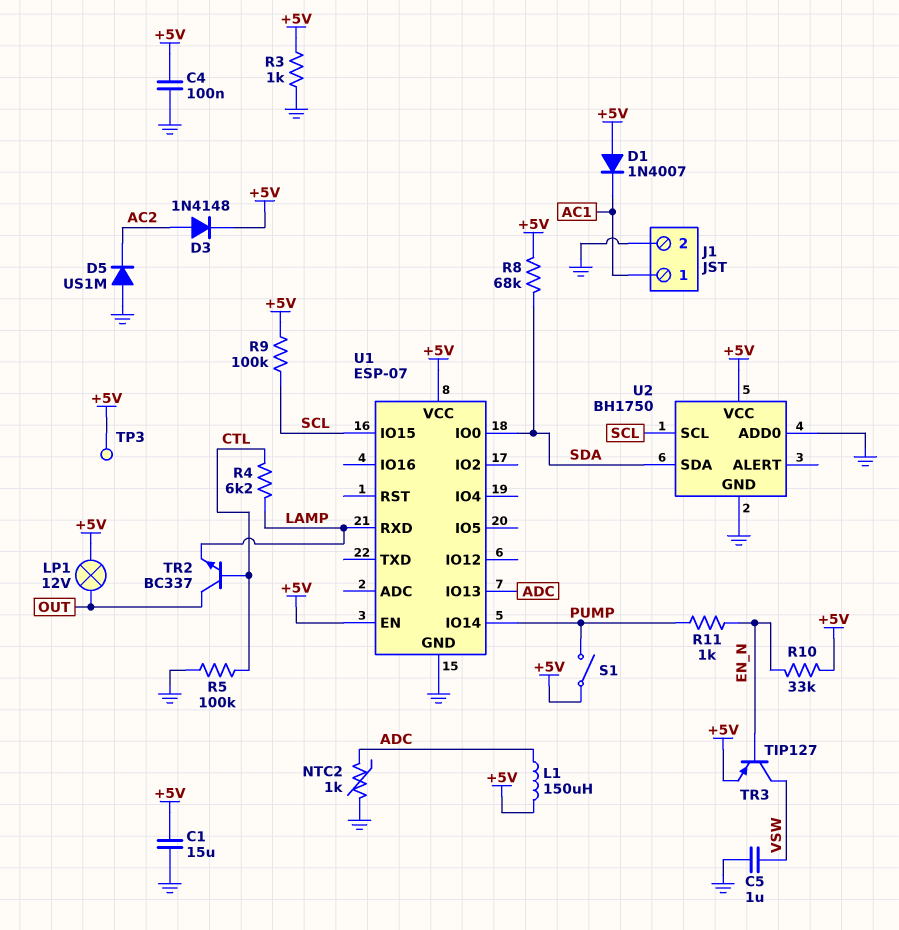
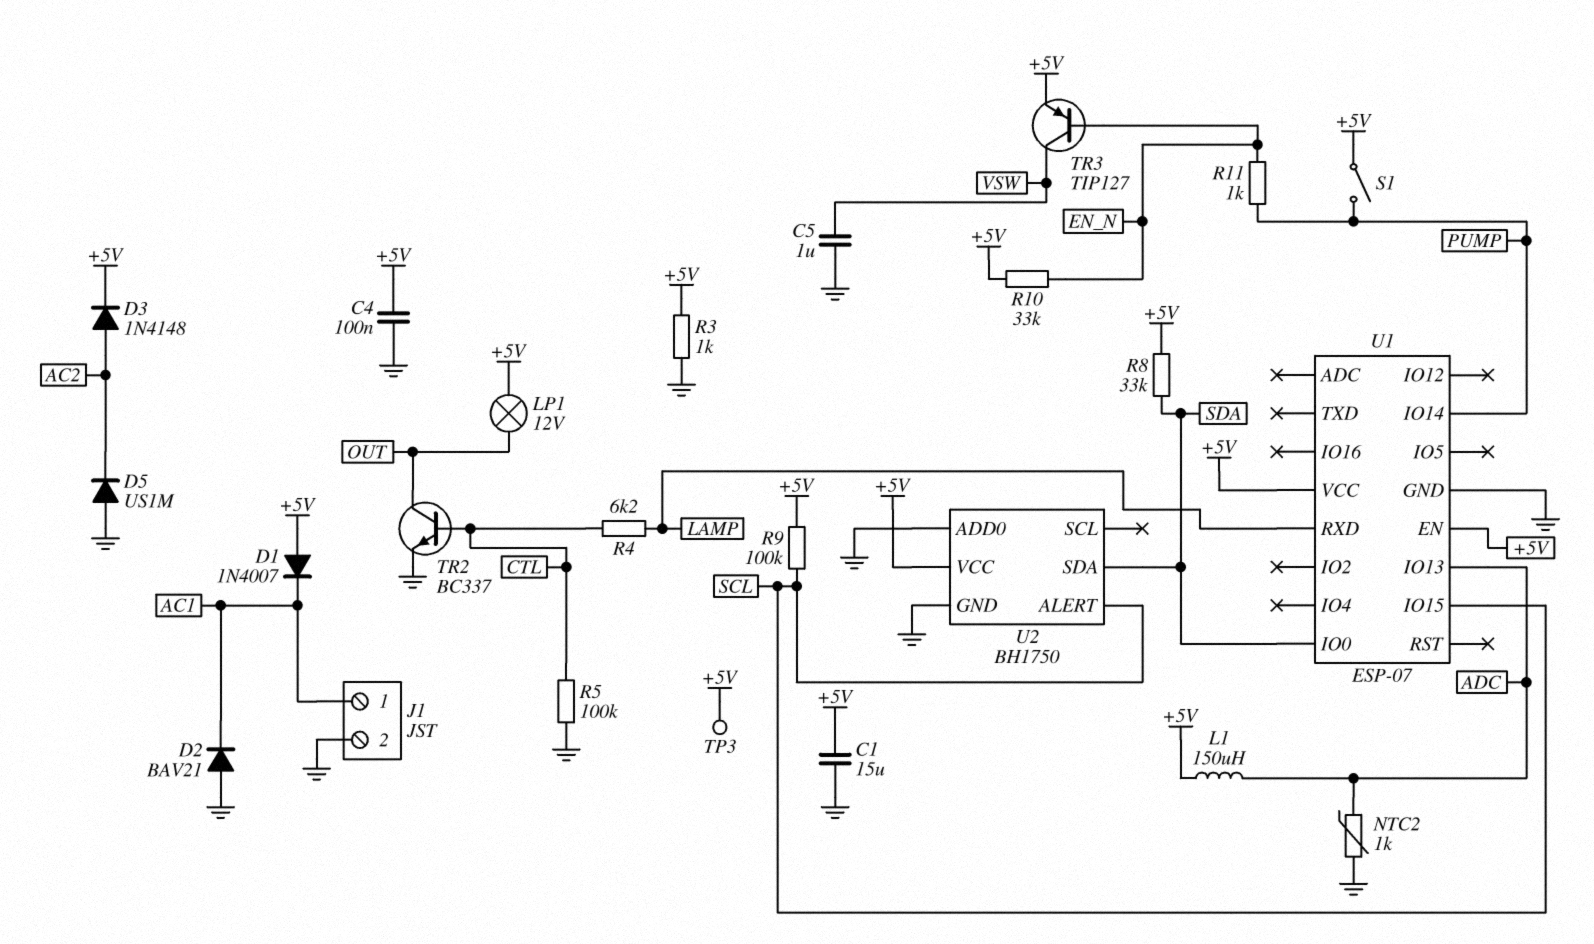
D2: none -> diode BAV21 (A GND, K AC1)
R8: 68k (+5V, SDA) -> 33k (+5V, SDA)
TR2: NPN BC337 (B CTL, C OUT, E LAMP) -> NPN BC337 (B CTL, C OUT, E GND)
U2 pin ALERT: none -> SCL
U2 pin SCL: SCL -> none

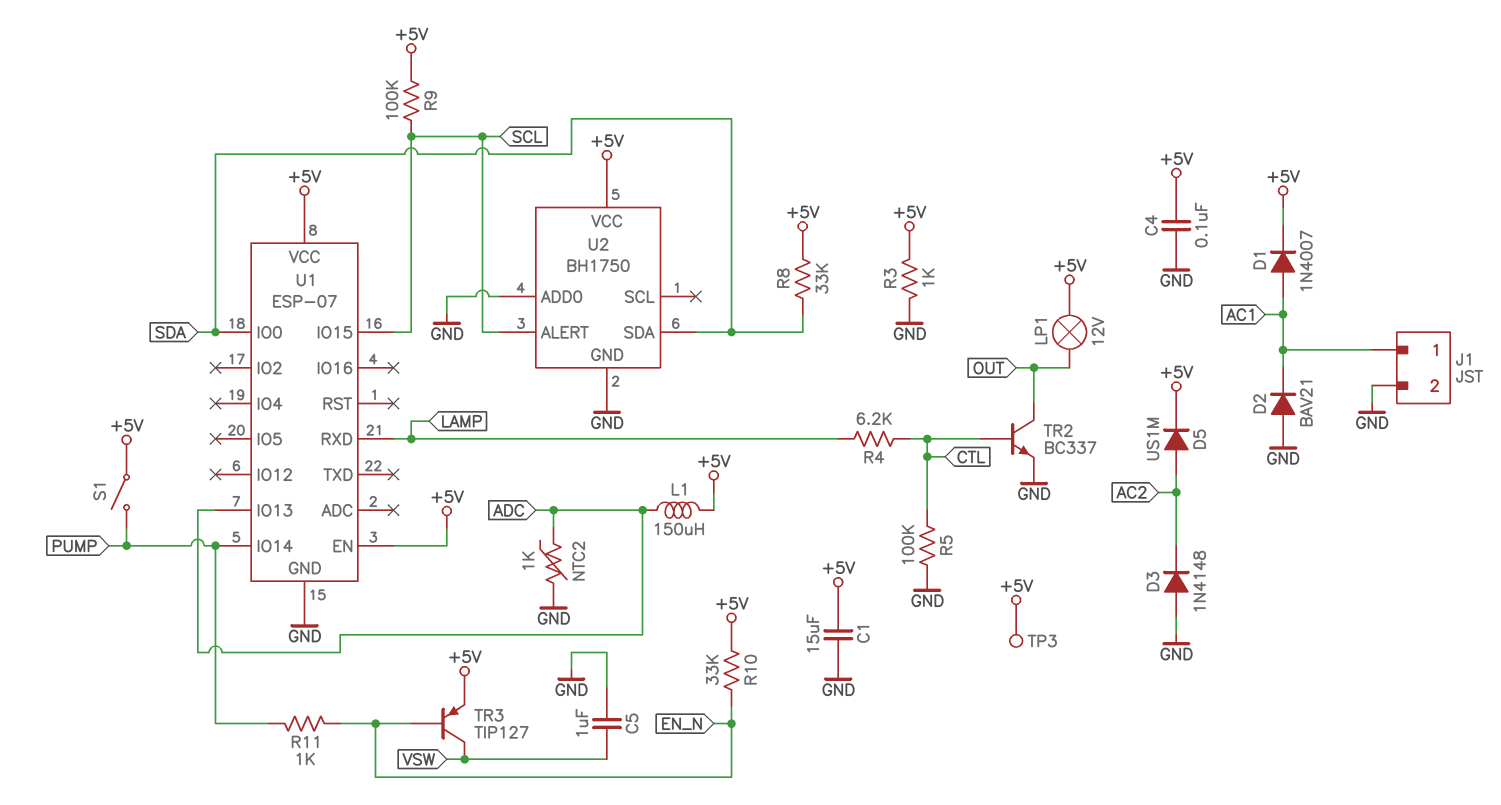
D1: diode 1N4007 (A +5V, K AC1) -> diode 1N4007 (A AC1, K +5V)
D3: diode 1N4148 (A AC2, K +5V) -> diode 1N4148 (A GND, K AC2)
D5: diode US1M (A GND, K AC2) -> diode US1M (A AC2, K +5V)

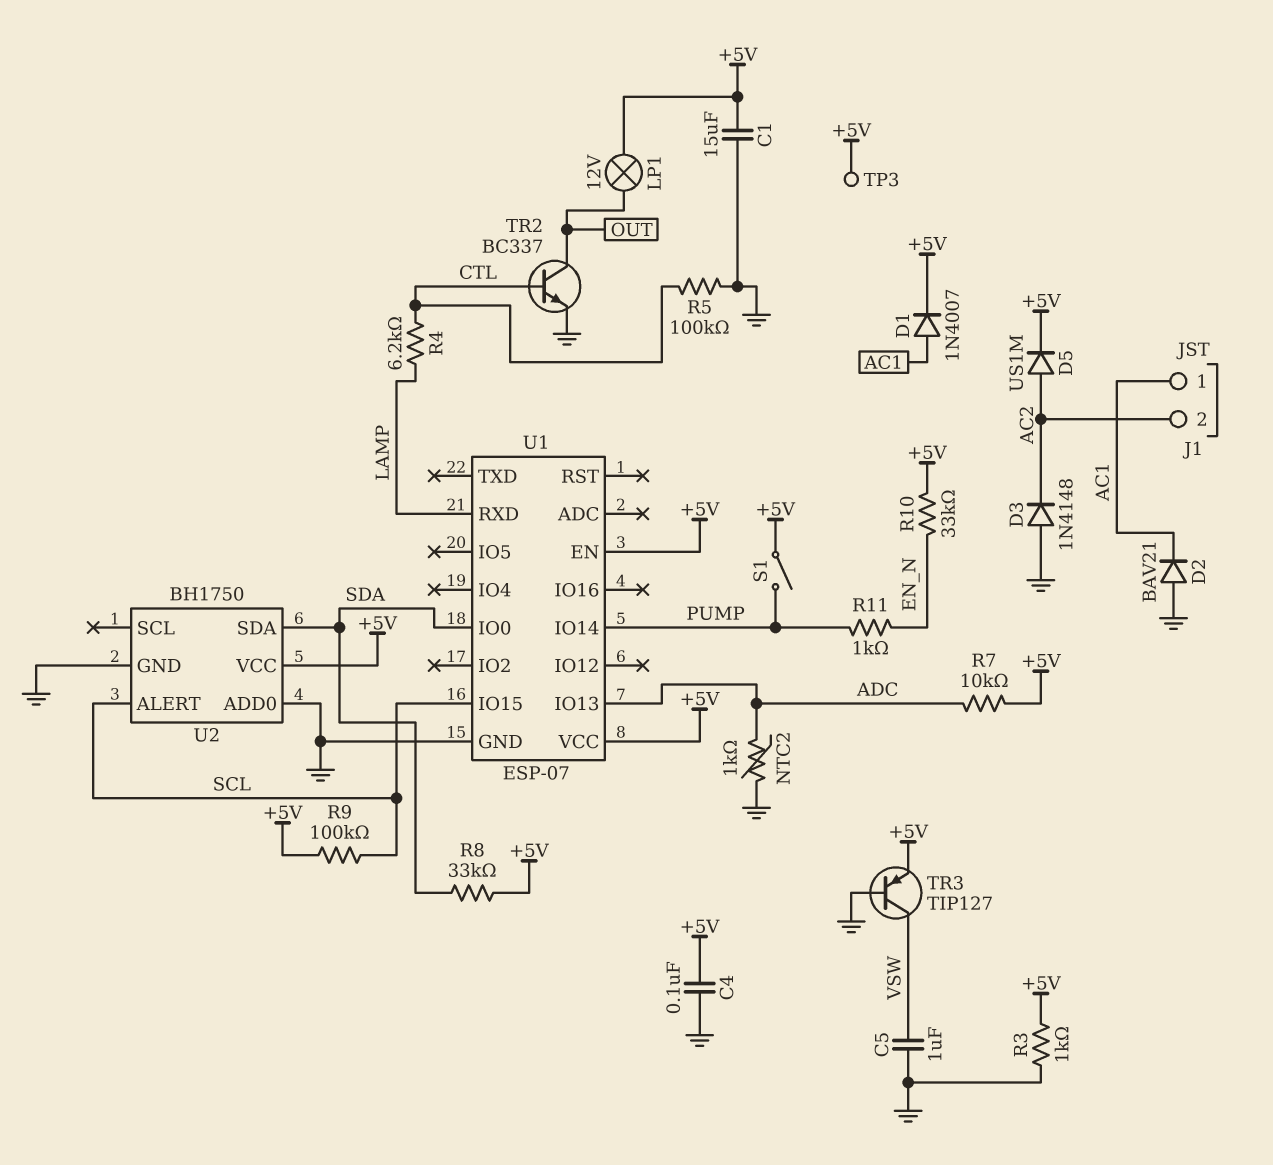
J1 pin 2: GND -> AC2
L1: 150uH (+5V, ADC) -> none
R7: none -> 10k (+5V, ADC)
TR3: PNP TIP127 (B EN_N, C VSW, E +5V) -> PNP TIP127 (B GND, C VSW, E +5V)

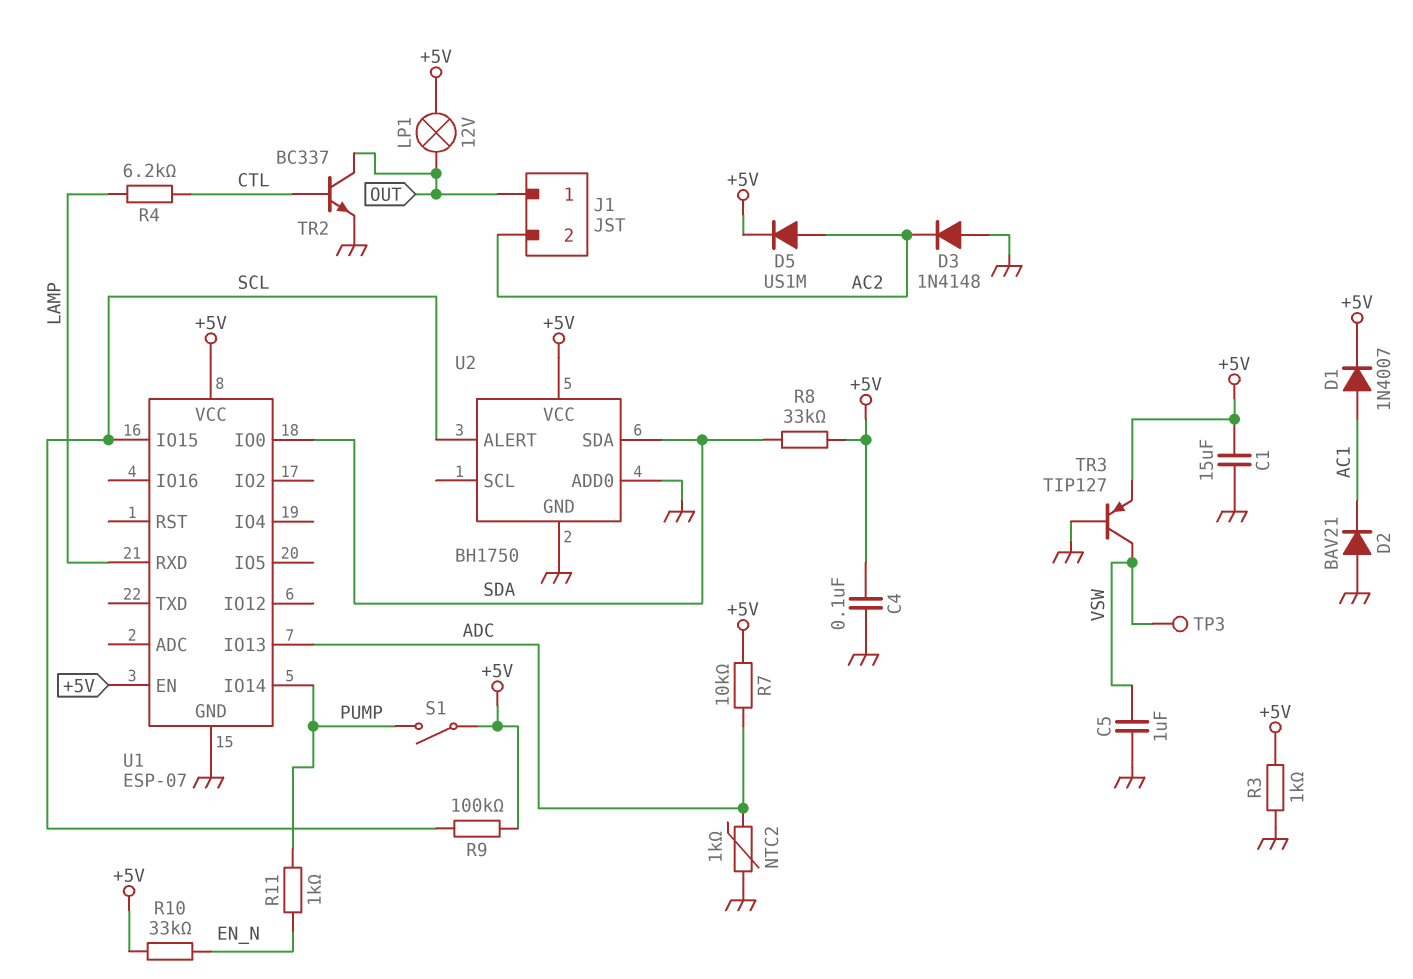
J1 pin 1: AC1 -> OUT
R5: 100k (CTL, GND) -> none
TP3: test point (+5V) -> test point (VSW)

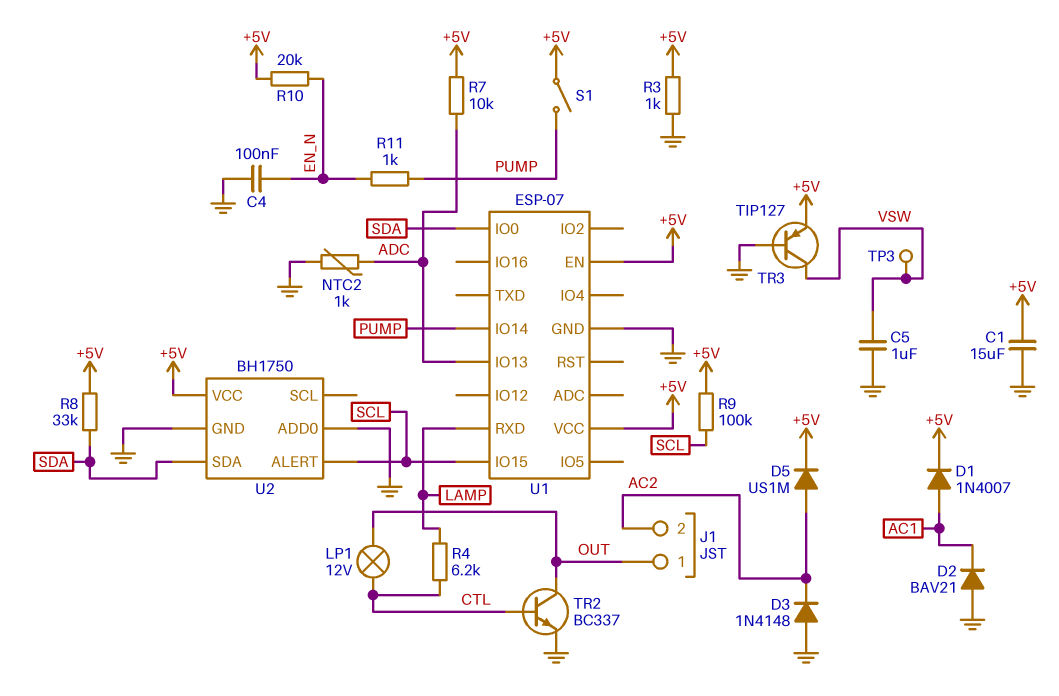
C4: 100nF (+5V, GND) -> 100nF (EN_N, GND)
LP1: lamp 12V (+5V, OUT) -> lamp 12V (CTL, OUT)
R10: 33k (+5V, EN_N) -> 20k (+5V, EN_N)

